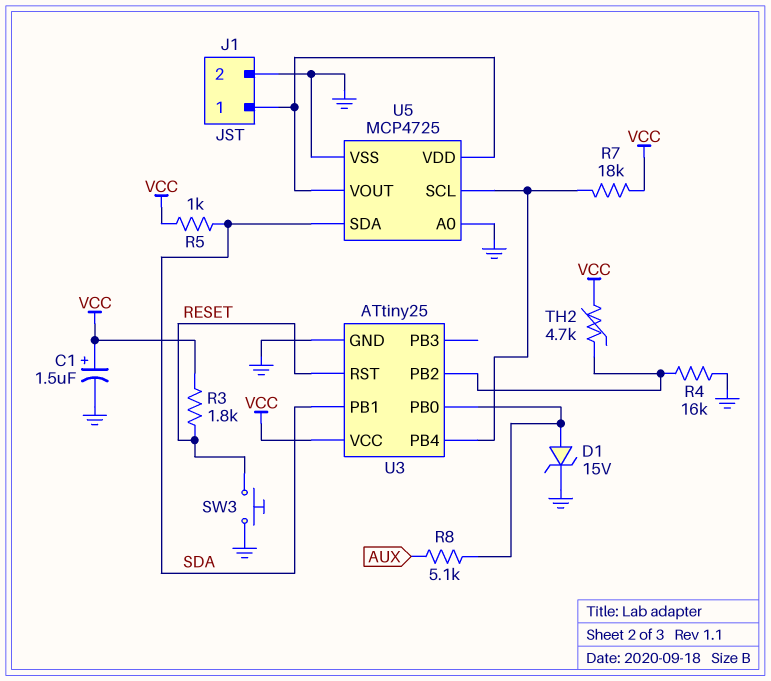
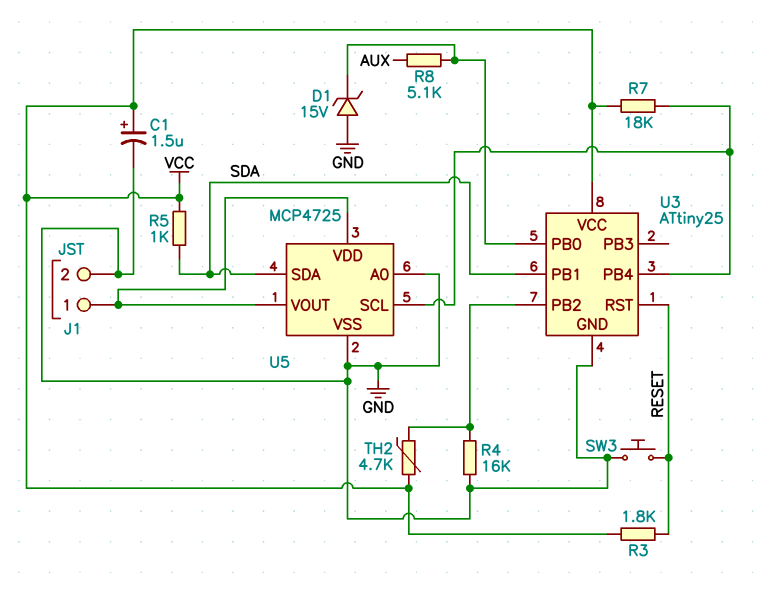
D1: zener 15V (A U3/PB0, K GND) -> zener 15V (A GND, K U3/PB0)

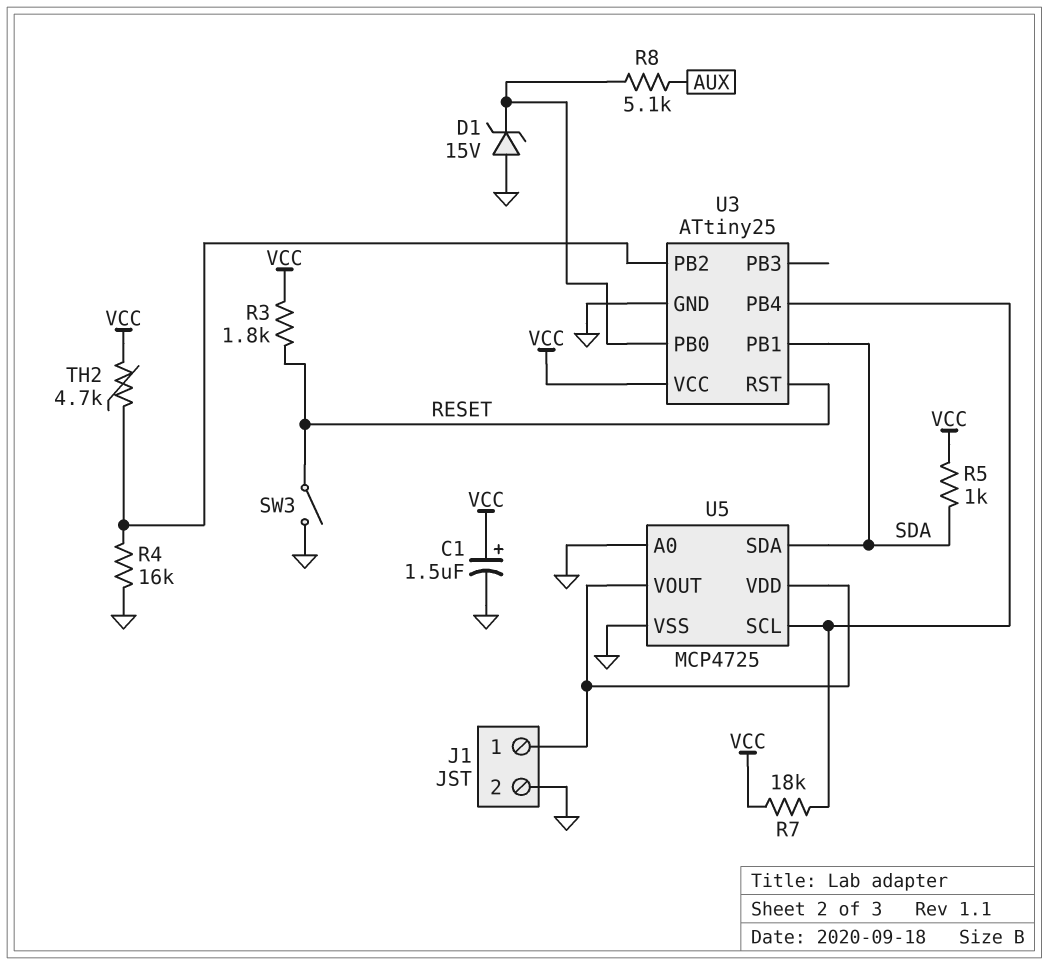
SW3: button (GND, RESET) -> switch (GND, RESET)

